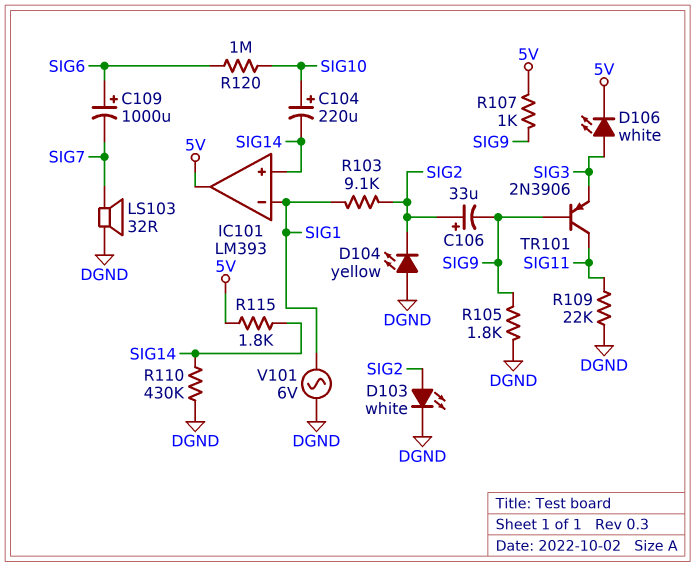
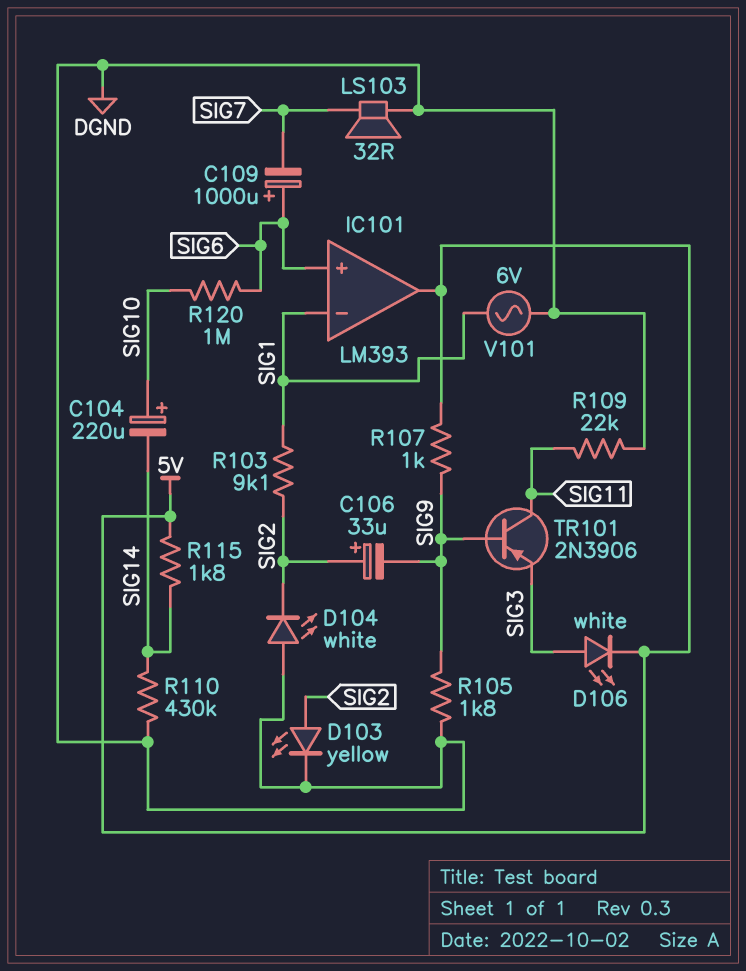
D103: LED white (A SIG2, K DGND) -> LED yellow (A SIG2, K DGND)
D104: LED yellow (A DGND, K SIG2) -> LED white (A DGND, K SIG2)
IC101 pin in+: SIG14 -> SIG6

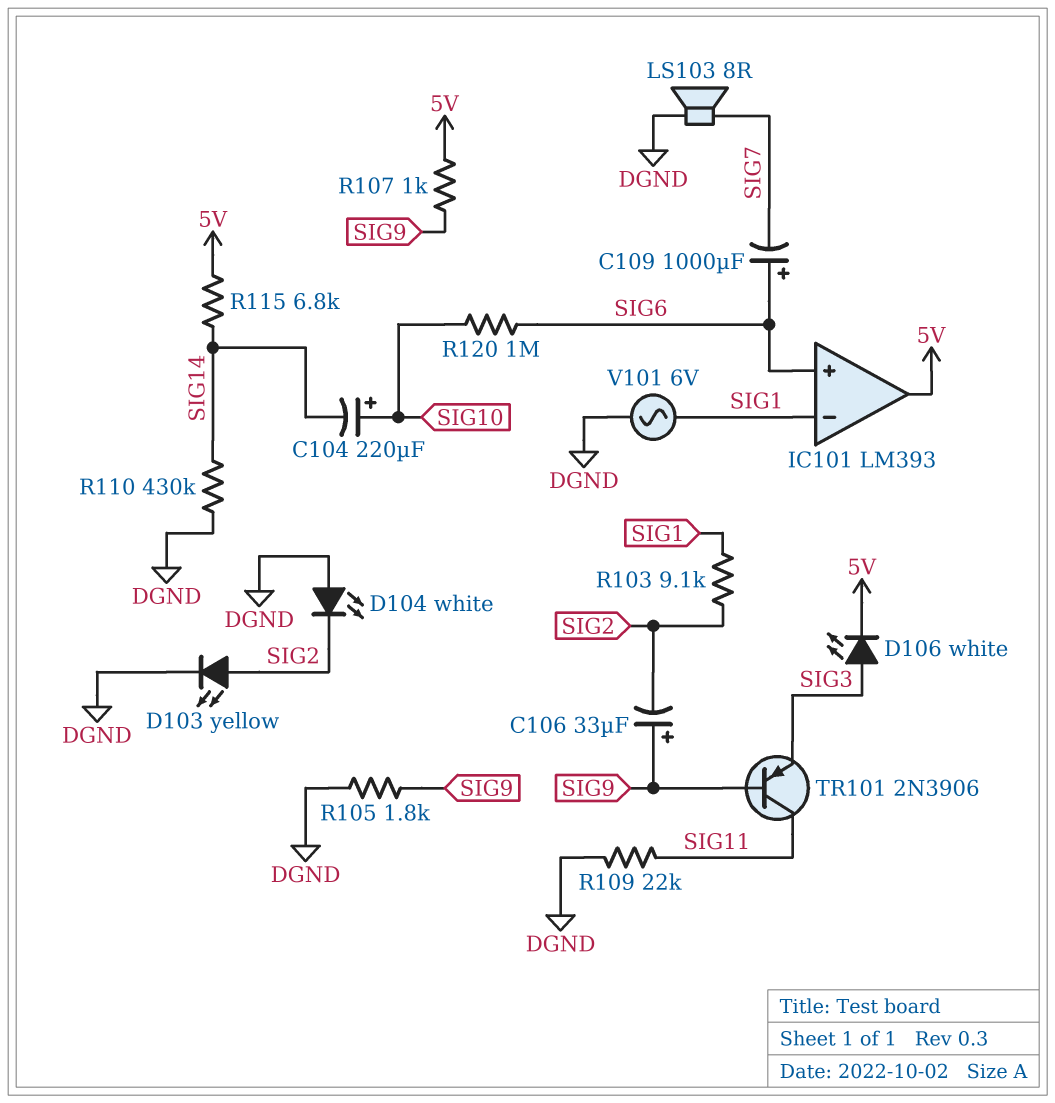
C106: 33uF (plus SIG2, minus SIG9) -> 33uF (plus SIG9, minus SIG2)
LS103: speaker 32R (DGND, SIG7) -> speaker 8R (DGND, SIG7)
R115: 1.8k (5V, SIG14) -> 6.8k (5V, SIG14)

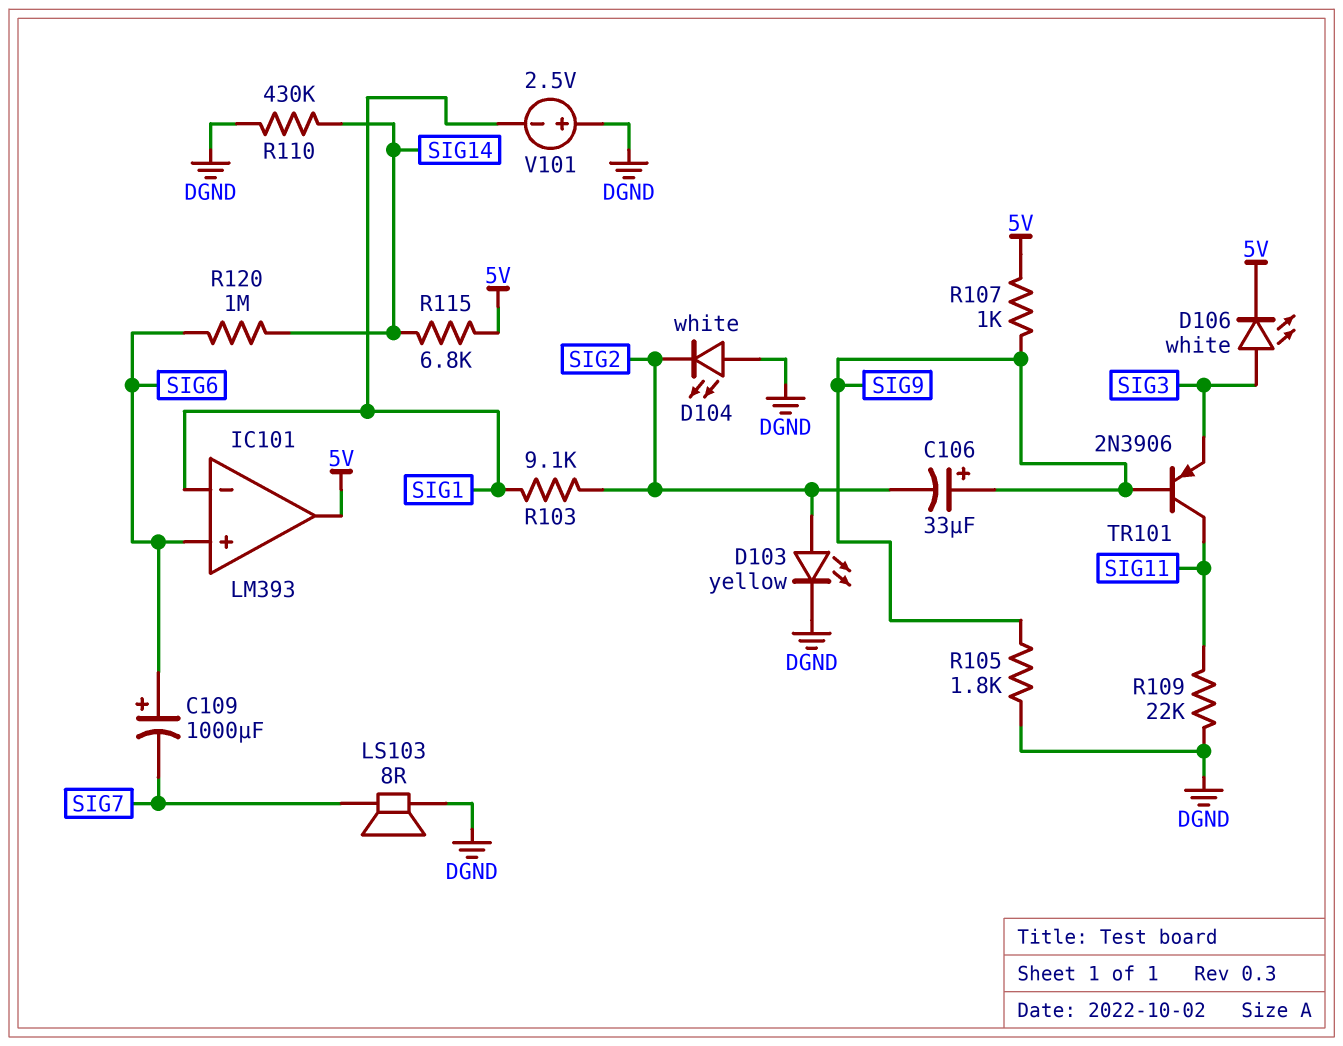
C104: 220uF (plus SIG10, minus SIG14) -> none
R120: 1M (SIG6, SIG10) -> 1M (SIG6, SIG14)
V101: AC 6V (DGND, SIG1) -> 2.5V (plus DGND, minus SIG1)

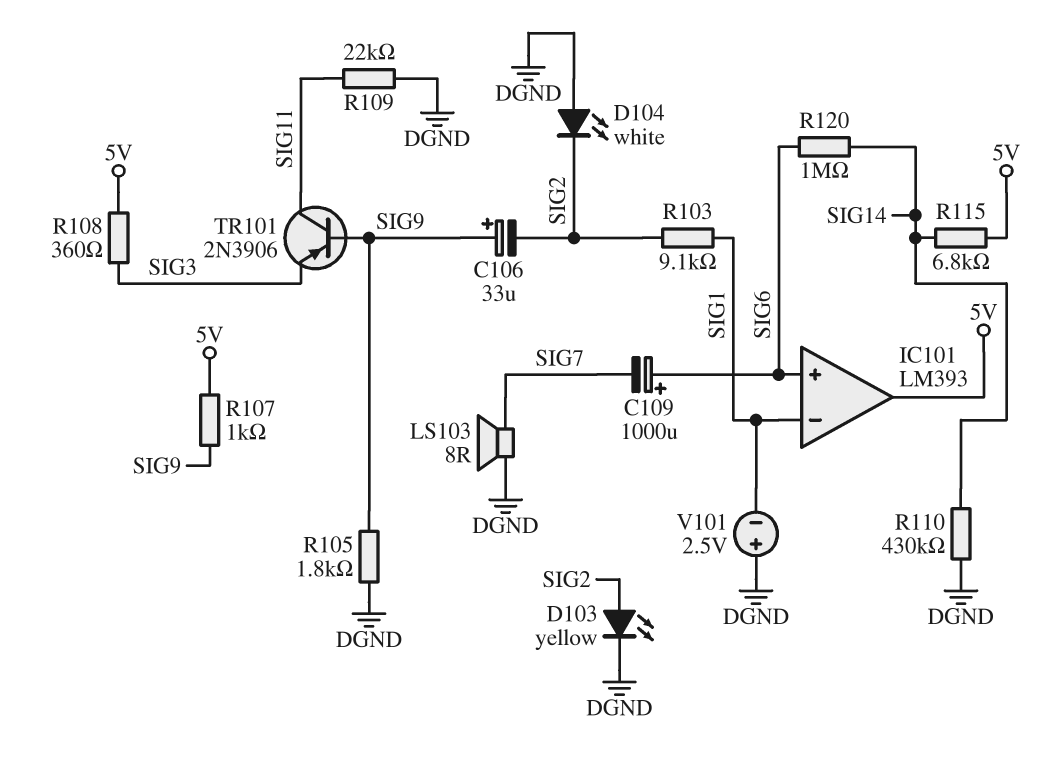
D106: LED white (A SIG3, K 5V) -> none
R108: none -> 360 (5V, SIG3)

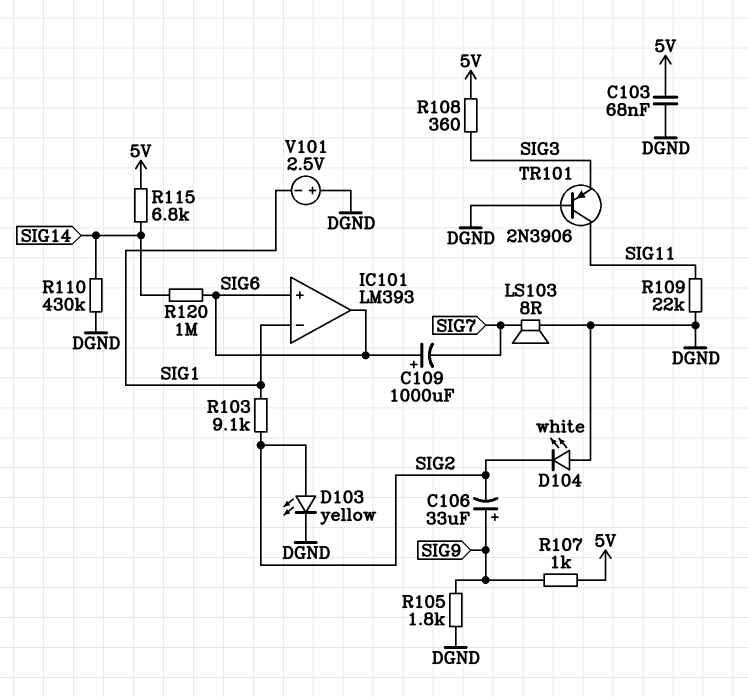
C103: none -> 68nF (5V, DGND)
IC101 pin out: 5V -> SIG6
TR101: PNP 2N3906 (B SIG9, C SIG11, E SIG3) -> PNP 2N3906 (B DGND, C SIG11, E SIG3)

